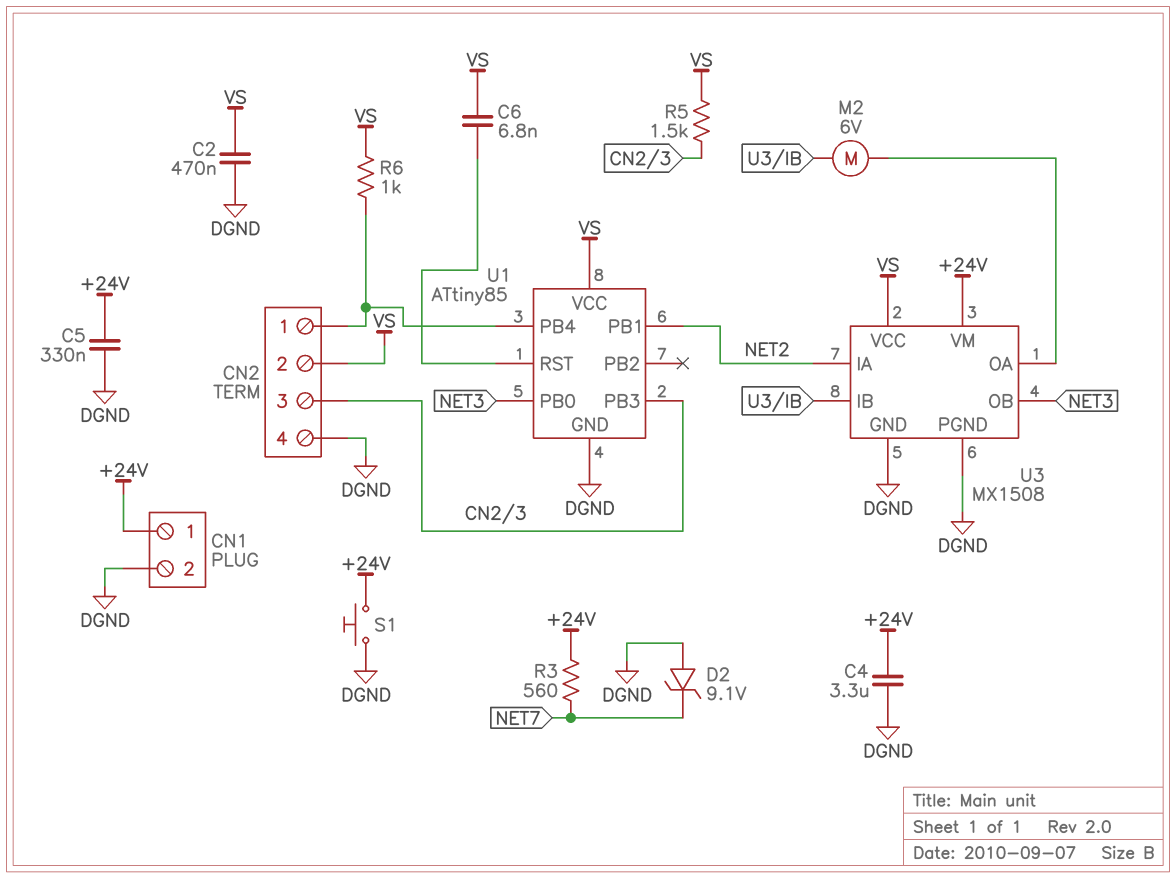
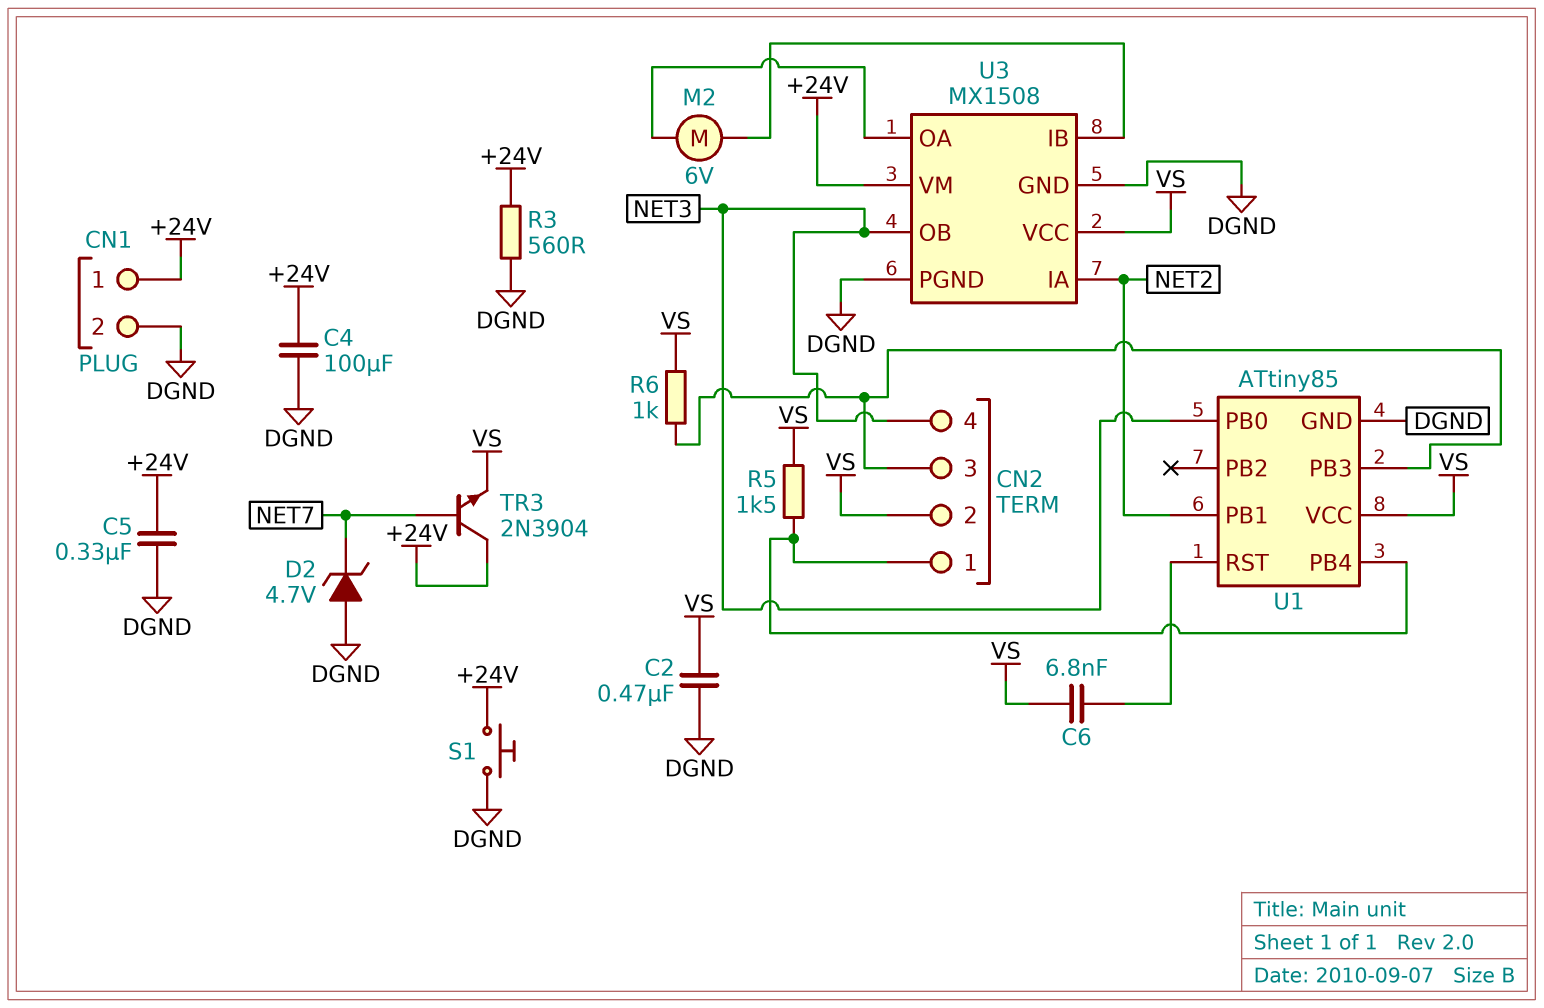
C4: 3.3uF (+24V, DGND) -> 100uF (+24V, DGND)
CN2 pin 4: DGND -> NET3
D2: zener 9.1V (A DGND, K NET7) -> zener 4.7V (A DGND, K NET7)
R3: 560 (+24V, NET7) -> 560 (+24V, DGND)
R5: 1.5k (CN2/3, VS) -> 1.5k (CN2/1, VS)
R6: 1k (CN2/1, VS) -> 1k (CN2/3, VS)
TR3: none -> NPN 2N3904 (B NET7, C +24V, E VS)

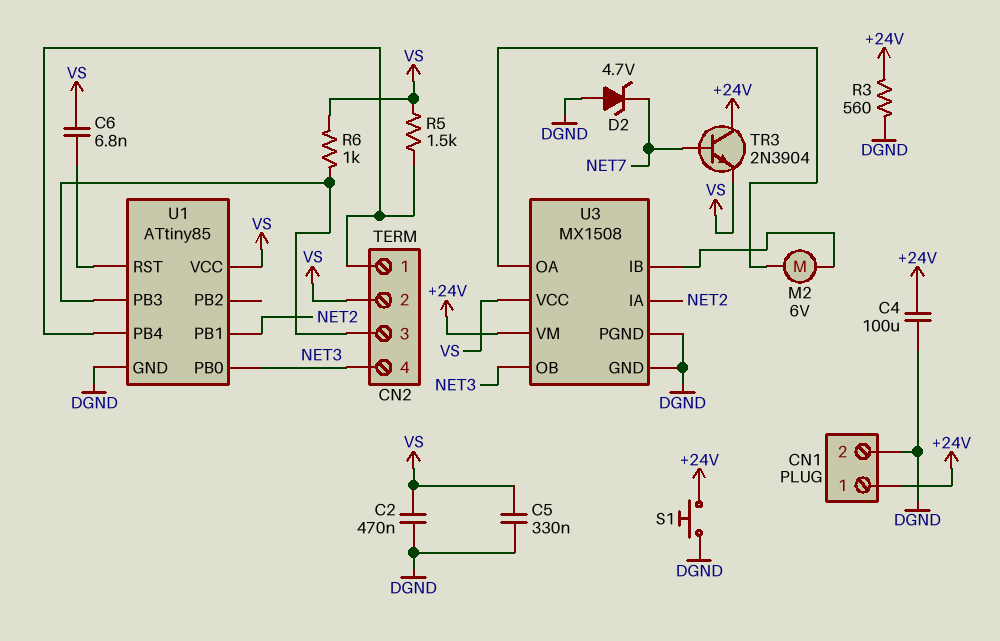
C5: 330nF (+24V, DGND) -> 330nF (DGND, VS)

